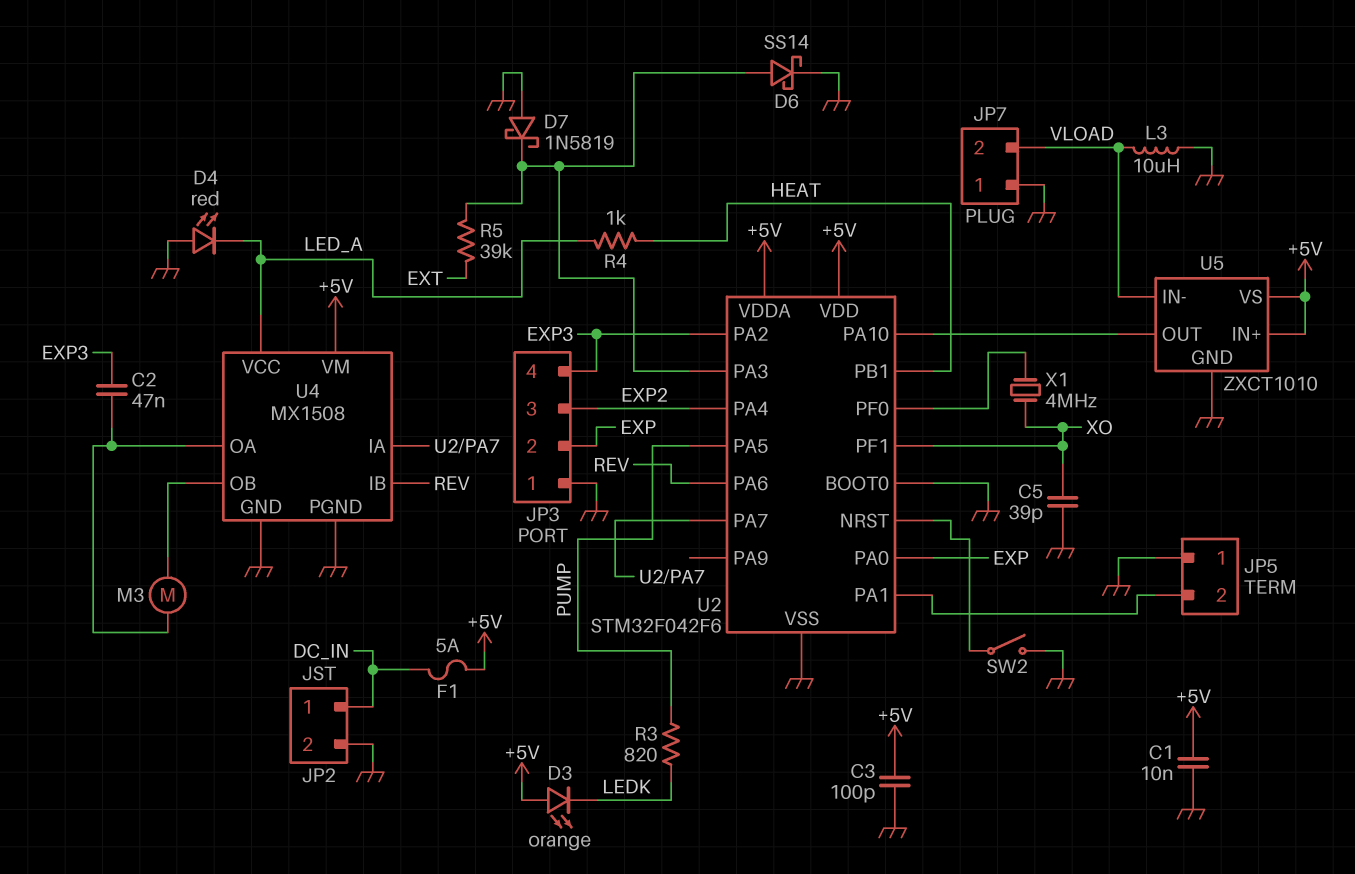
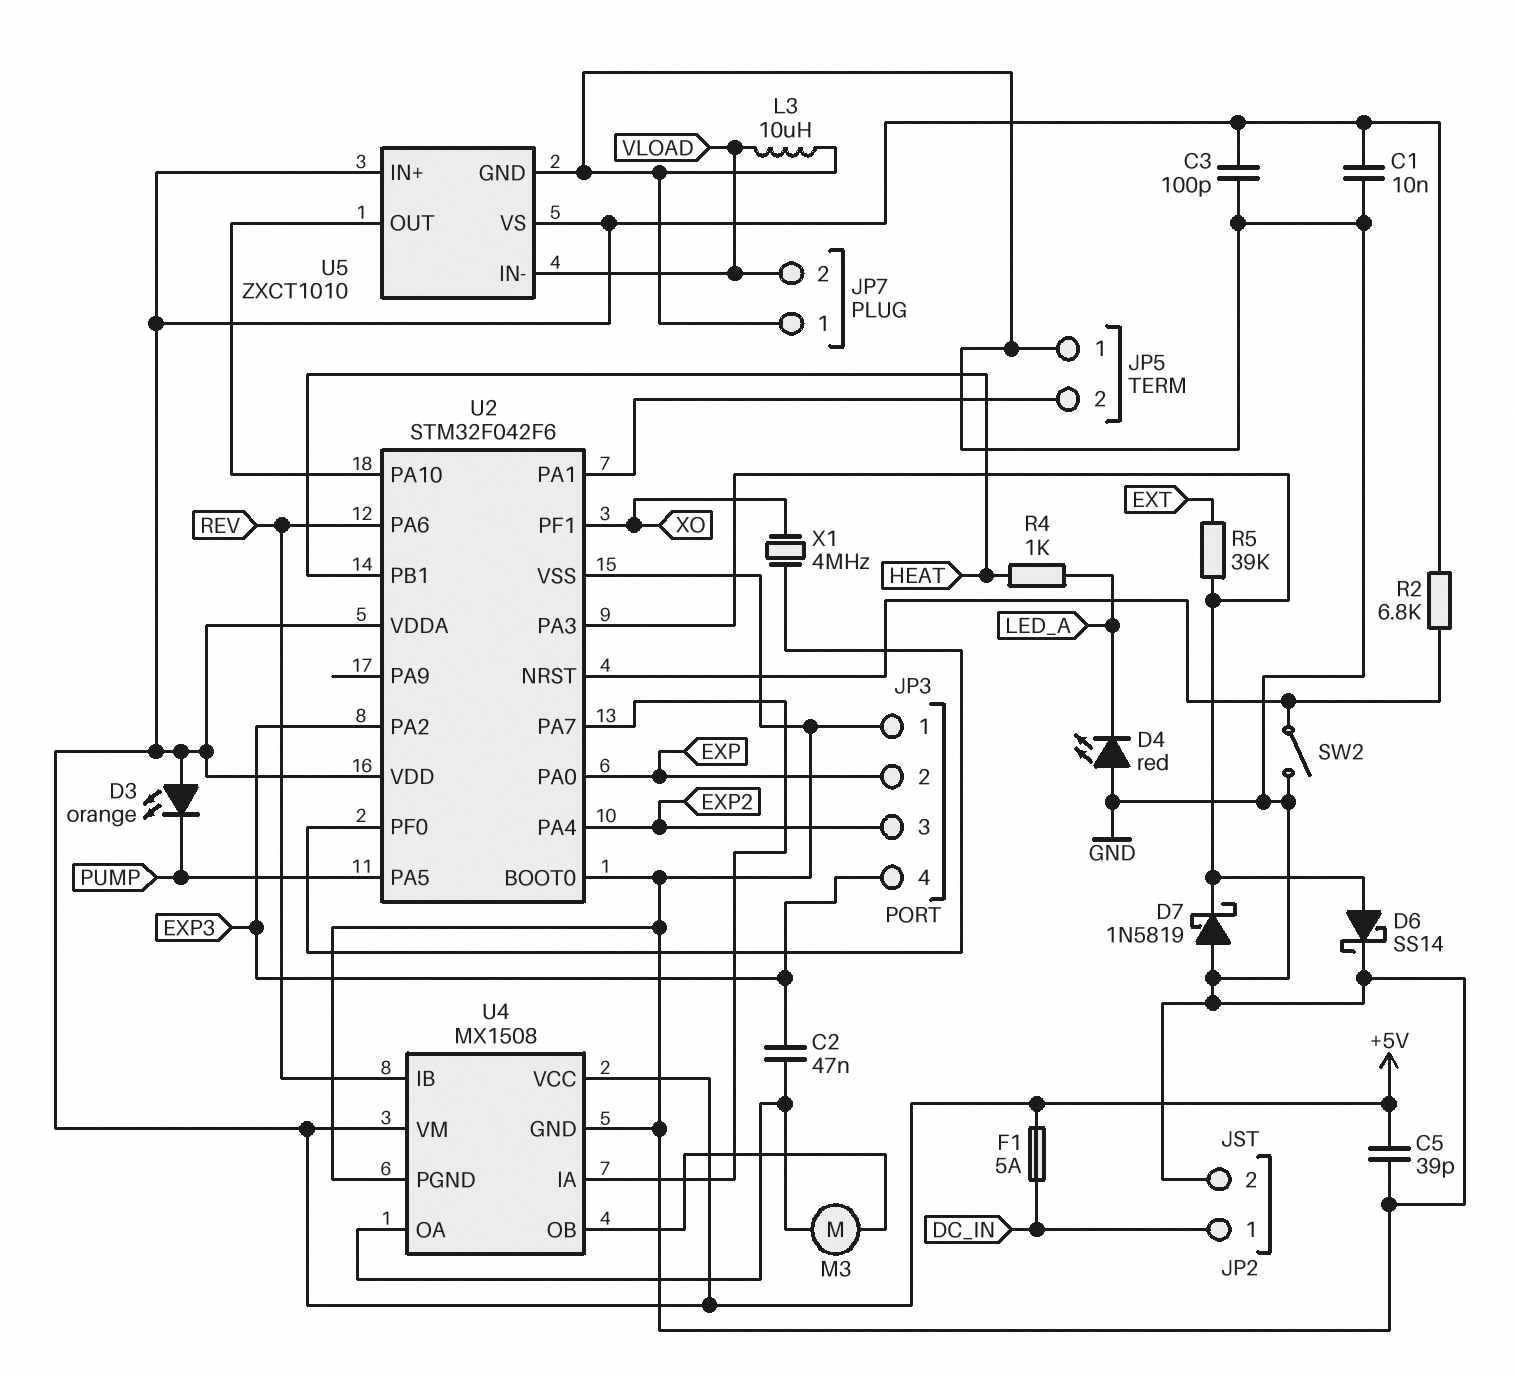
C5: 39pF (GND, XO) -> 39pF (+5V, GND)
D3: LED orange (A +5V, K LEDK) -> LED orange (A +5V, K PUMP)
R2: none -> 6.8k (+5V, U2/NRST)
R3: 820 (LEDK, PUMP) -> none
U4 pin VCC: LED_A -> +5V

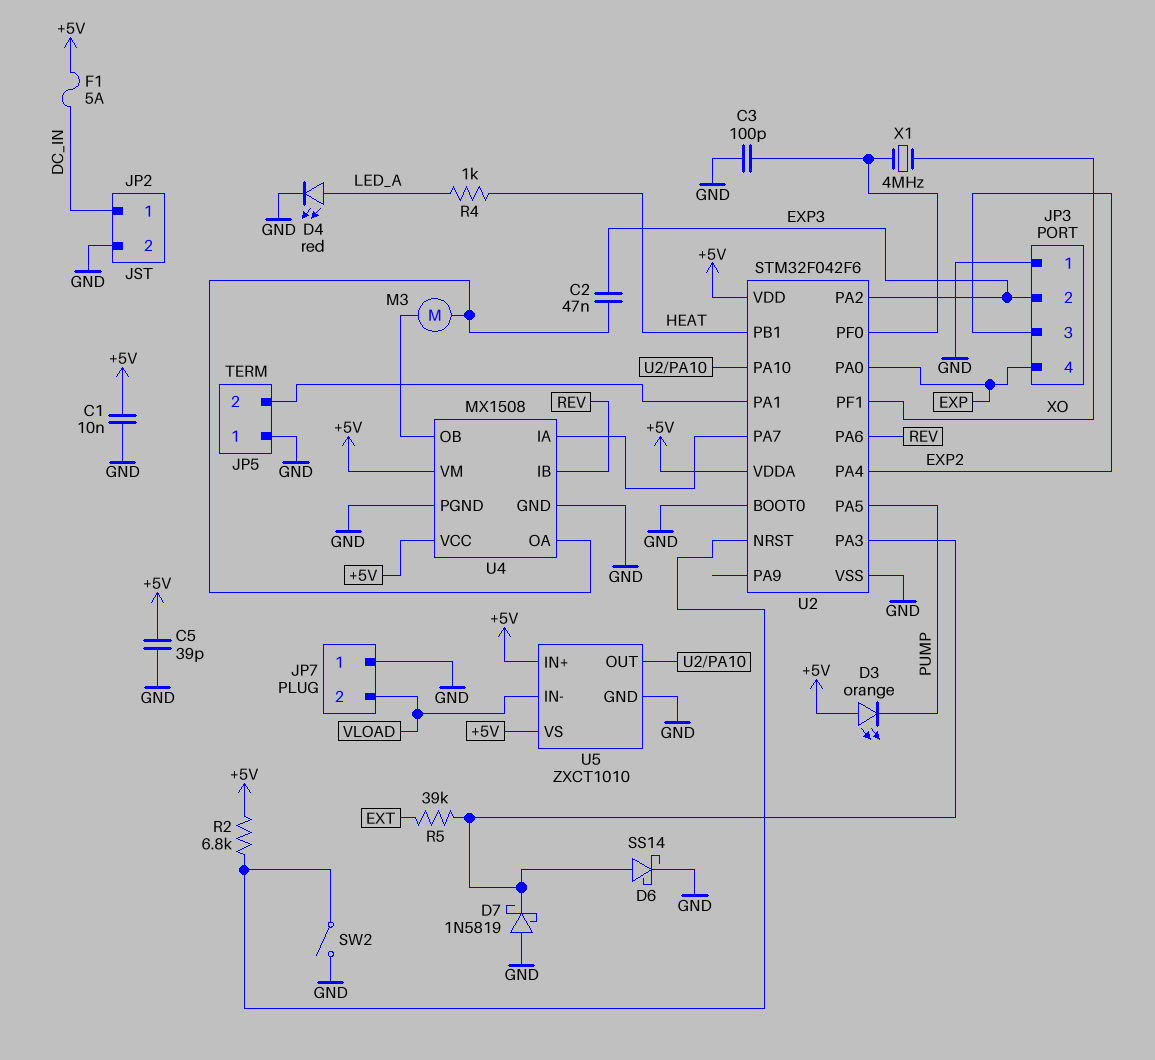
C3: 100pF (+5V, GND) -> 100pF (GND, U2/PF0)
D4: LED red (A GND, K LED_A) -> LED red (A LED_A, K GND)
JP3 pin 2: EXP -> EXP3
JP3 pin 4: EXP3 -> EXP
L3: 10uH (GND, VLOAD) -> none

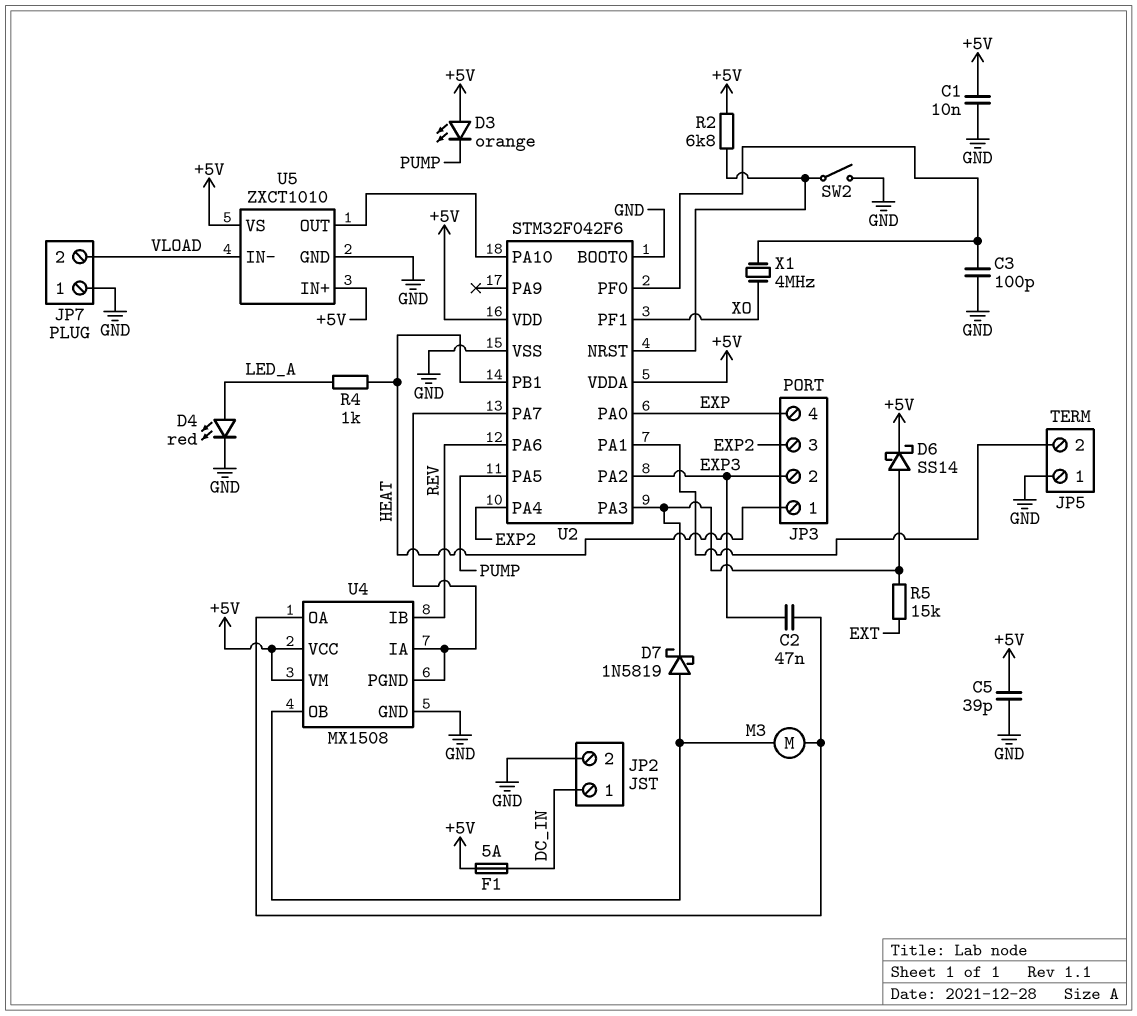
D6: schottky SS14 (A U2/PA3, K GND) -> schottky SS14 (A U2/PA3, K +5V)
D7: schottky 1N5819 (A GND, K U2/PA3) -> schottky 1N5819 (A U4/OB, K U2/PA3)
JP3 pin 1: GND -> HEAT
R5: 39k (EXT, U2/PA3) -> 15k (EXT, U2/PA3)
U4 pin PGND: GND -> U2/PA7

